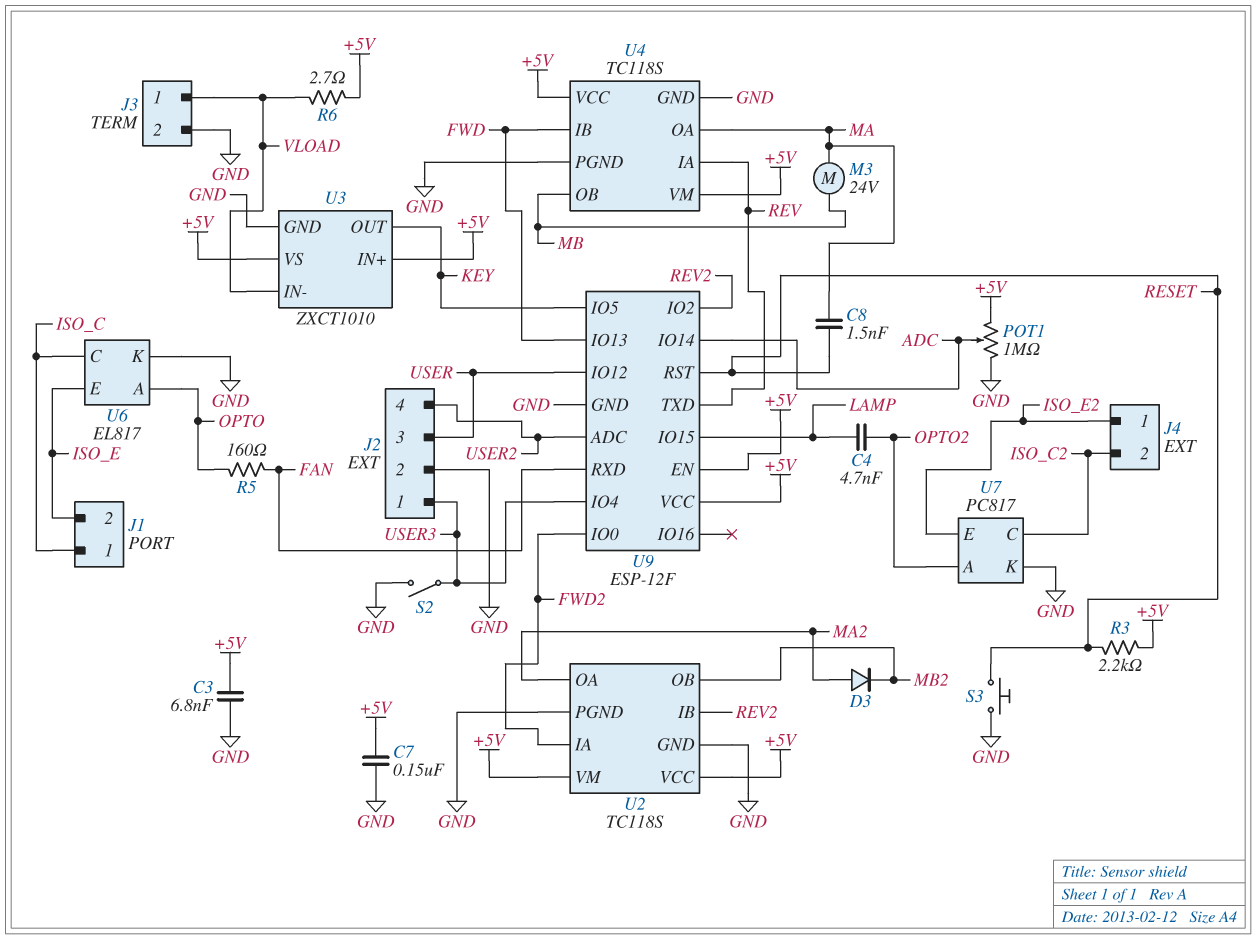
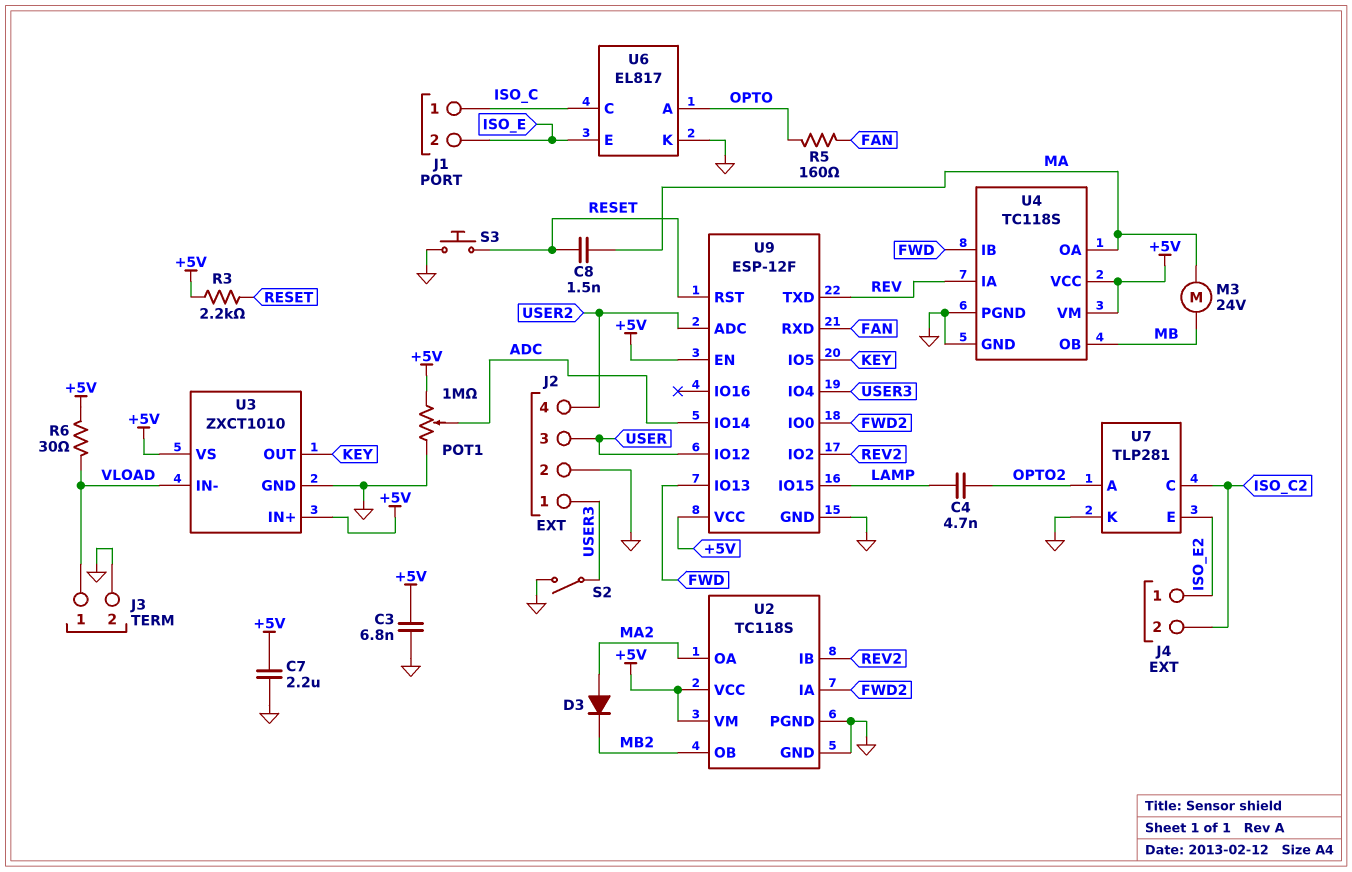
C7: 150nF (+5V, GND) -> 2.2uF (+5V, GND)
R6: 2.7 (+5V, VLOAD) -> 30 (+5V, VLOAD)
U7: PC817 -> TLP281

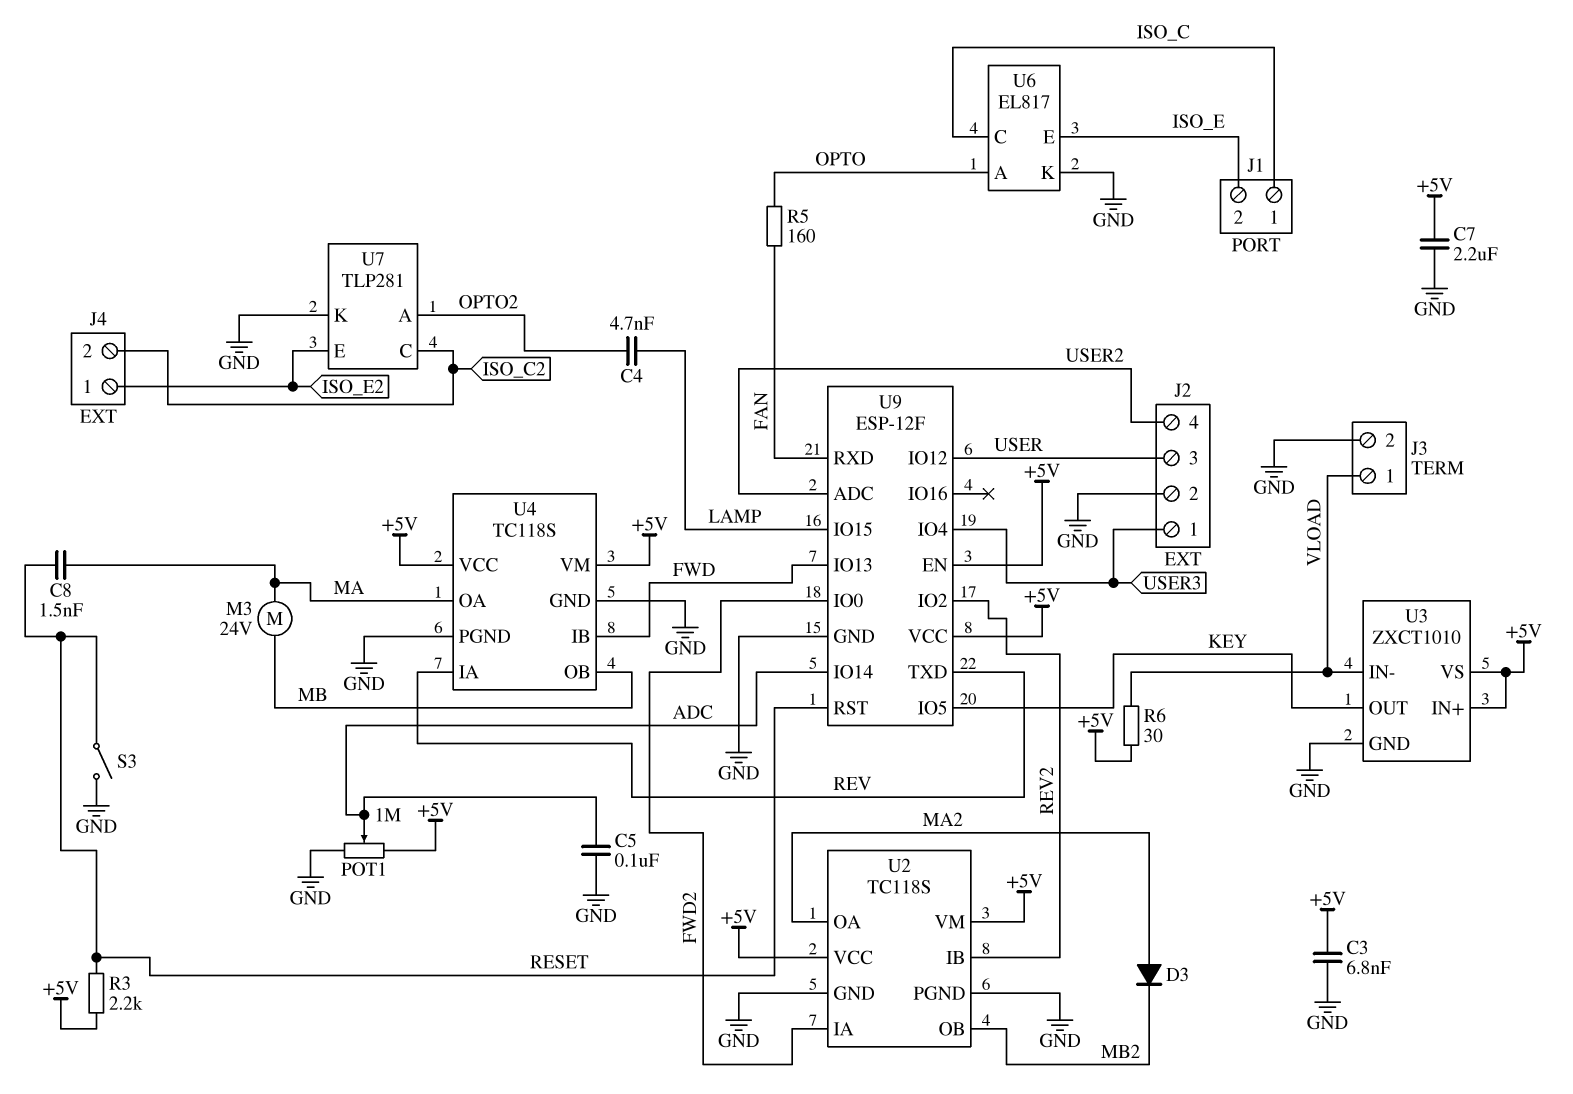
C5: none -> 100nF (ADC, GND)
S2: switch (GND, USER3) -> none
S3: button (GND, RESET) -> switch (GND, RESET)

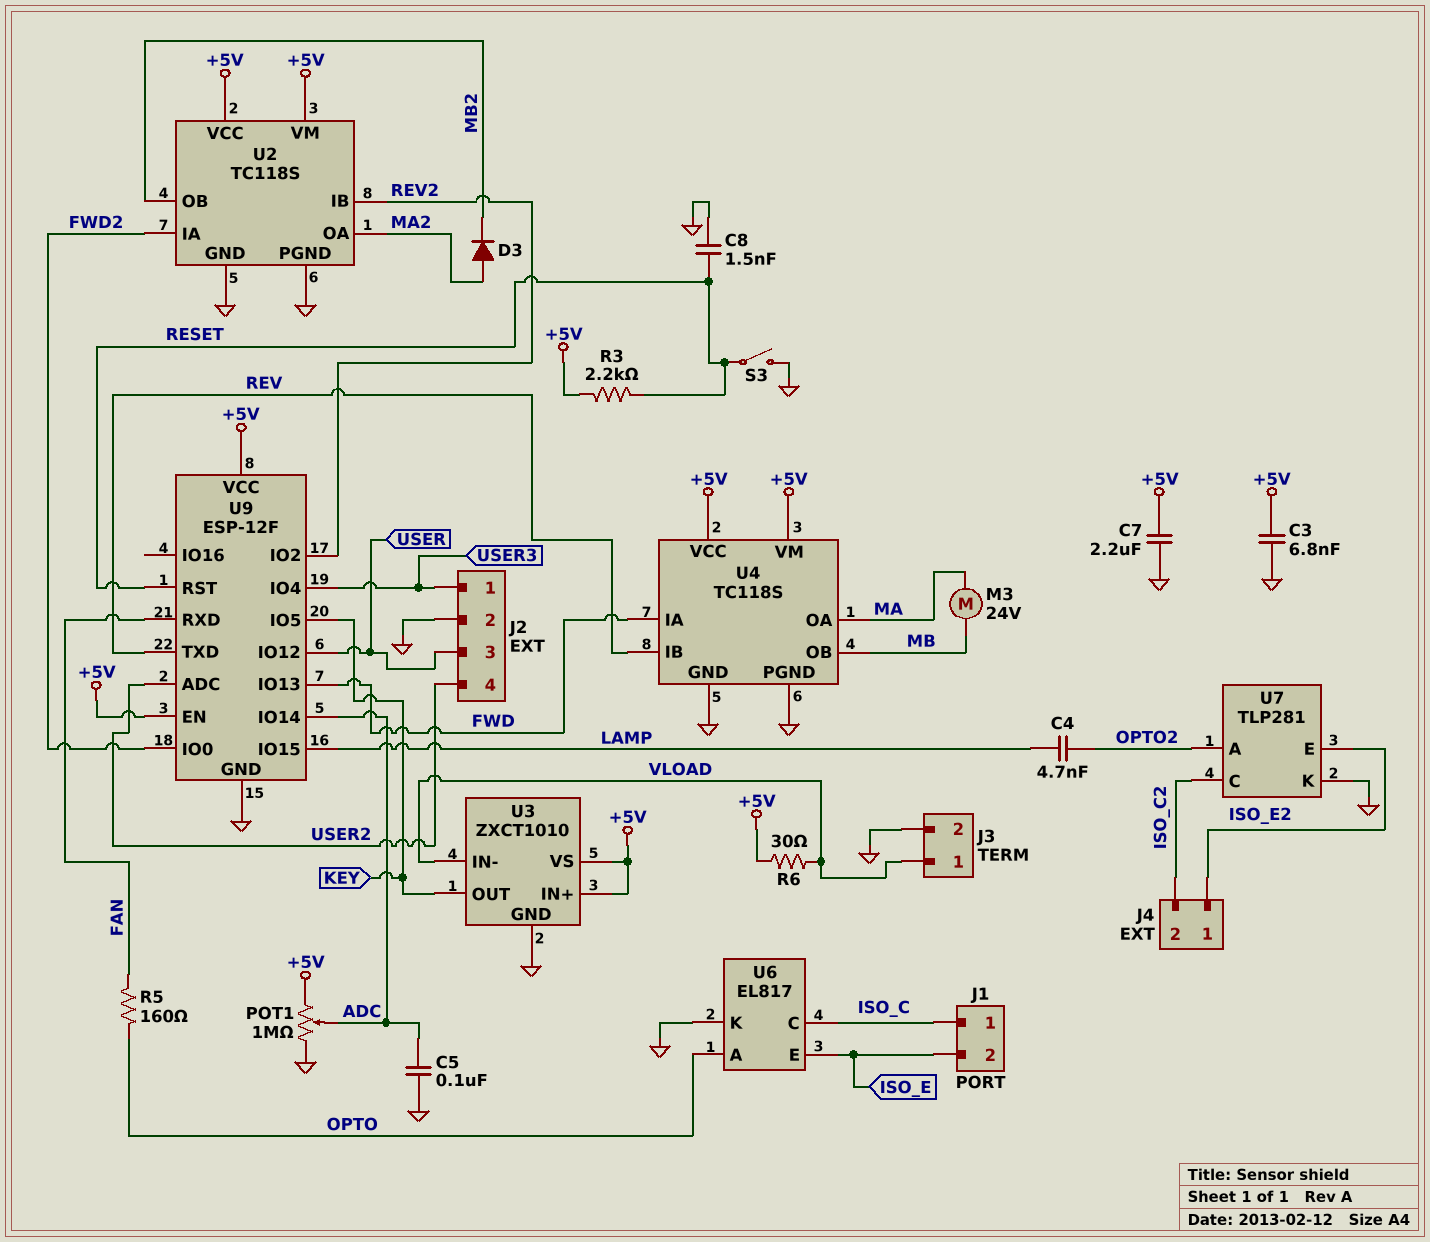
C8: 1.5nF (MA, RESET) -> 1.5nF (GND, RESET)
U4 pin IA: REV -> FWD
U4 pin IB: FWD -> REV

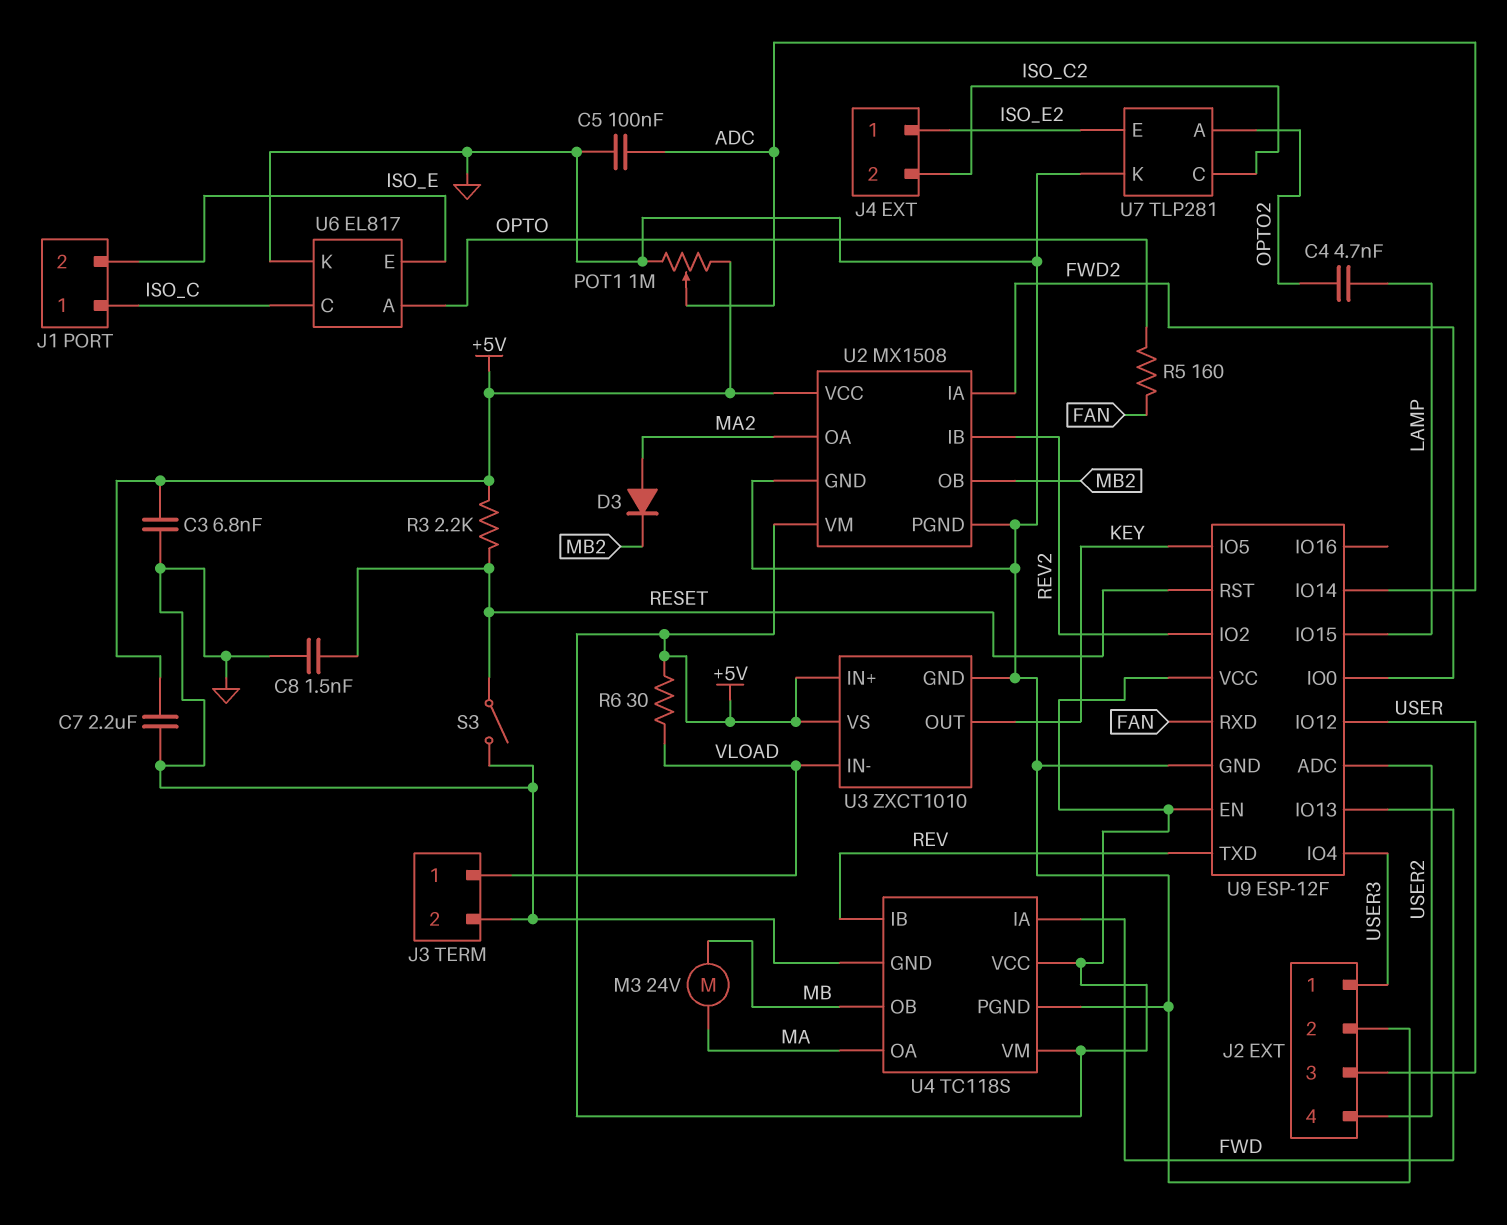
U2: TC118S -> MX1508

